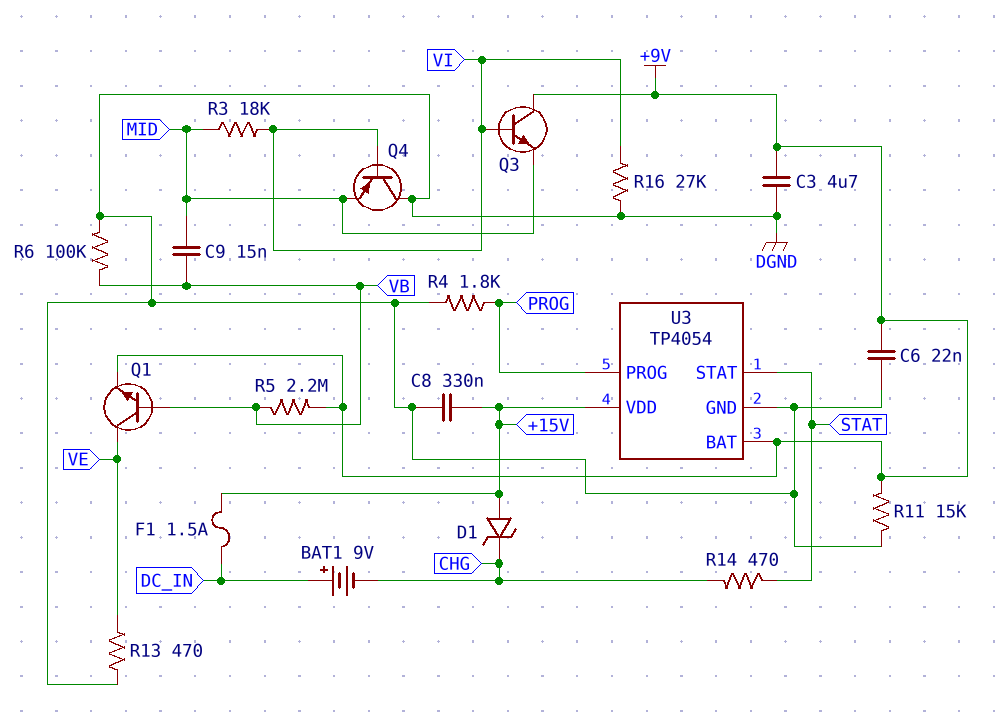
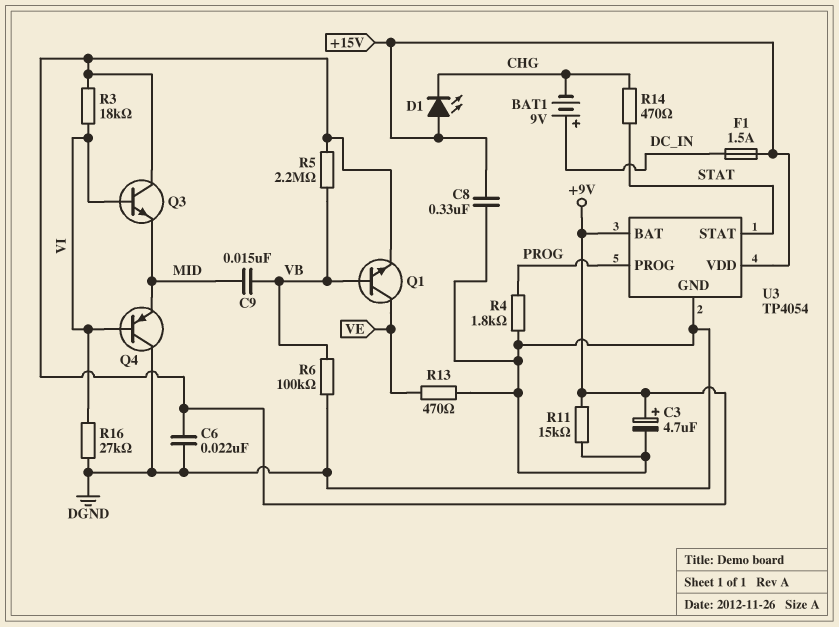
C3: 4.7uF (+9V, DGND) -> 4.7uF (plus +9V, minus DGND)
D1: zener (A +15V, K CHG) -> LED (A +15V, K CHG)
R3: 18k (MID, VI) -> 18k (+9V, VI)

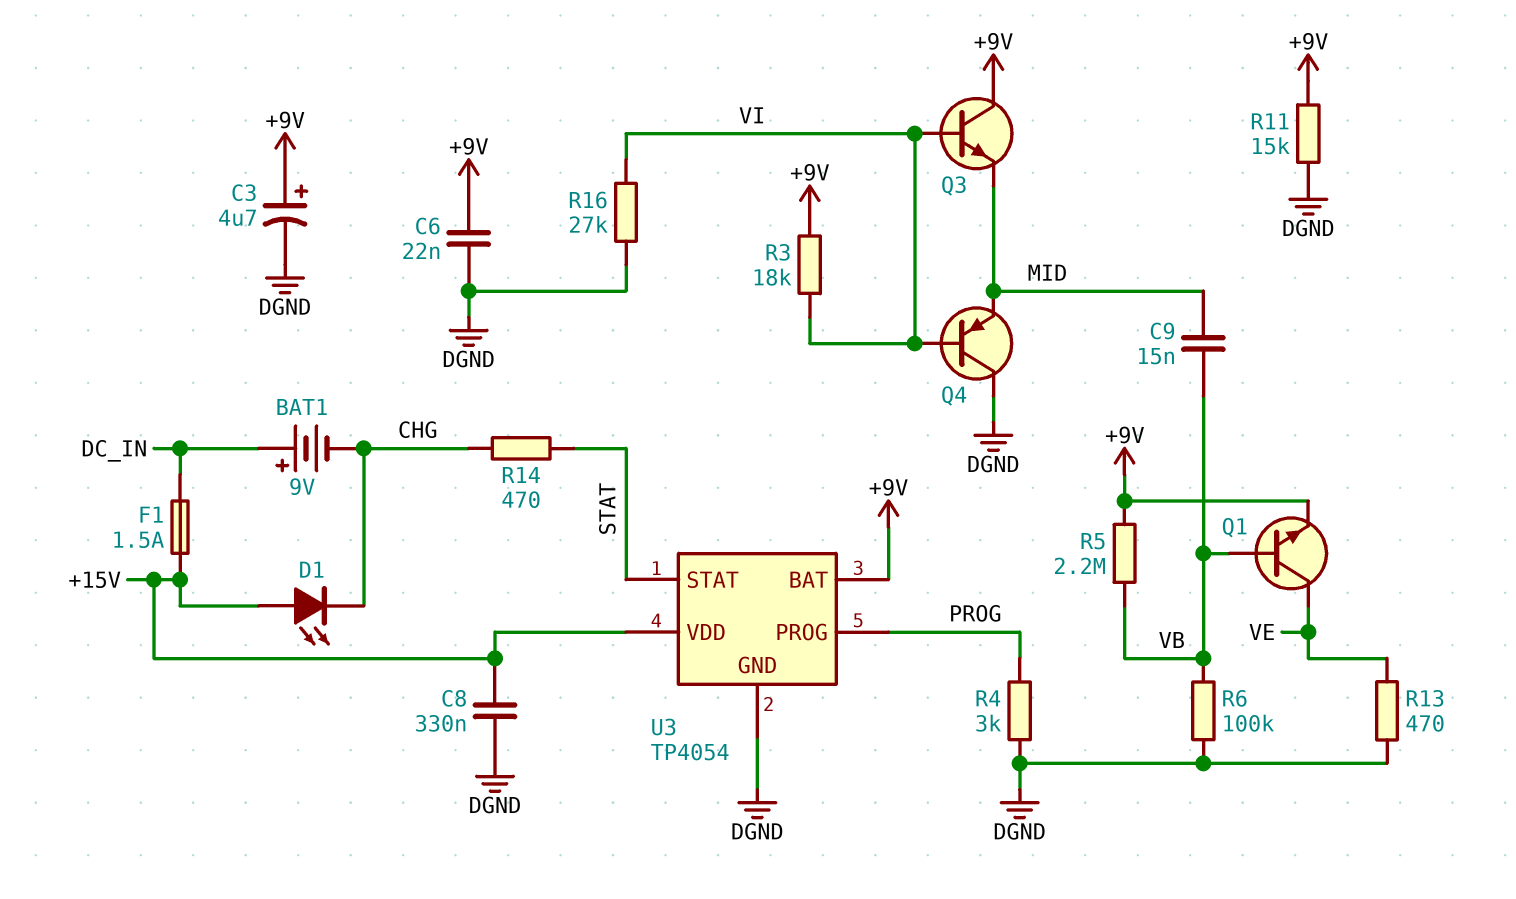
R4: 1.8k (DGND, PROG) -> 3k (DGND, PROG)

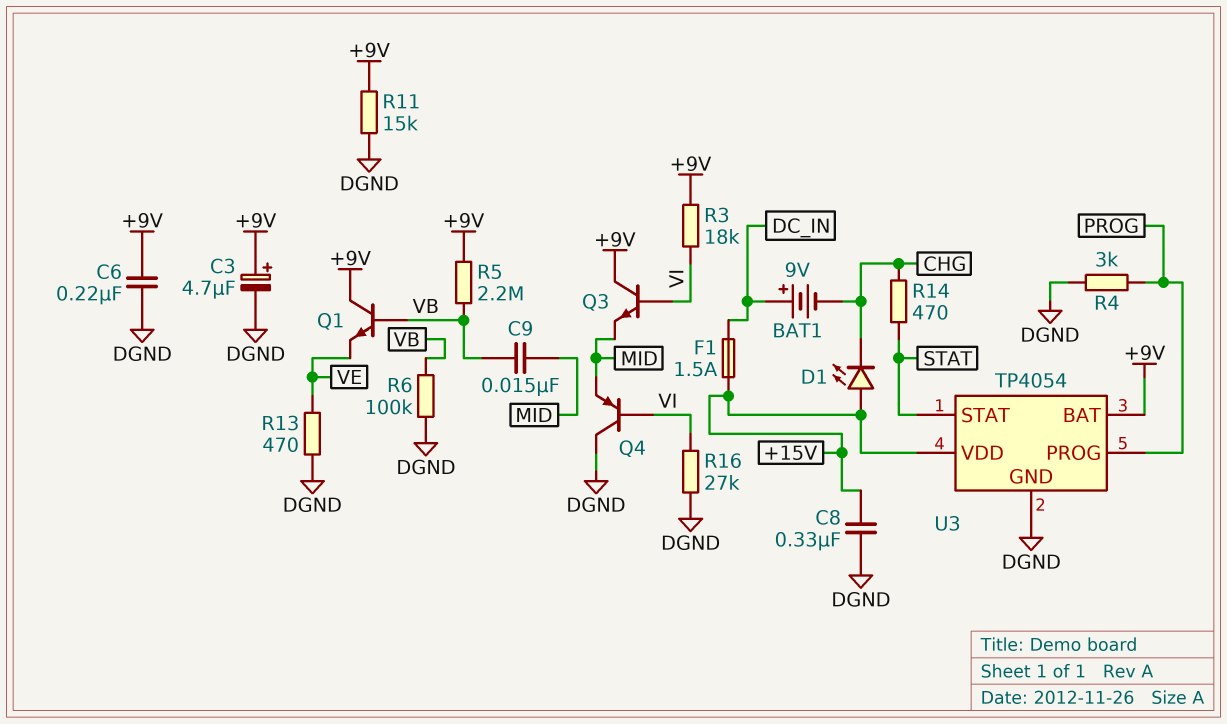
C6: 22nF (+9V, DGND) -> 220nF (+9V, DGND)
Q1: NPN (B VB, C VE, E +9V) -> NPN (B VB, C +9V, E VE)

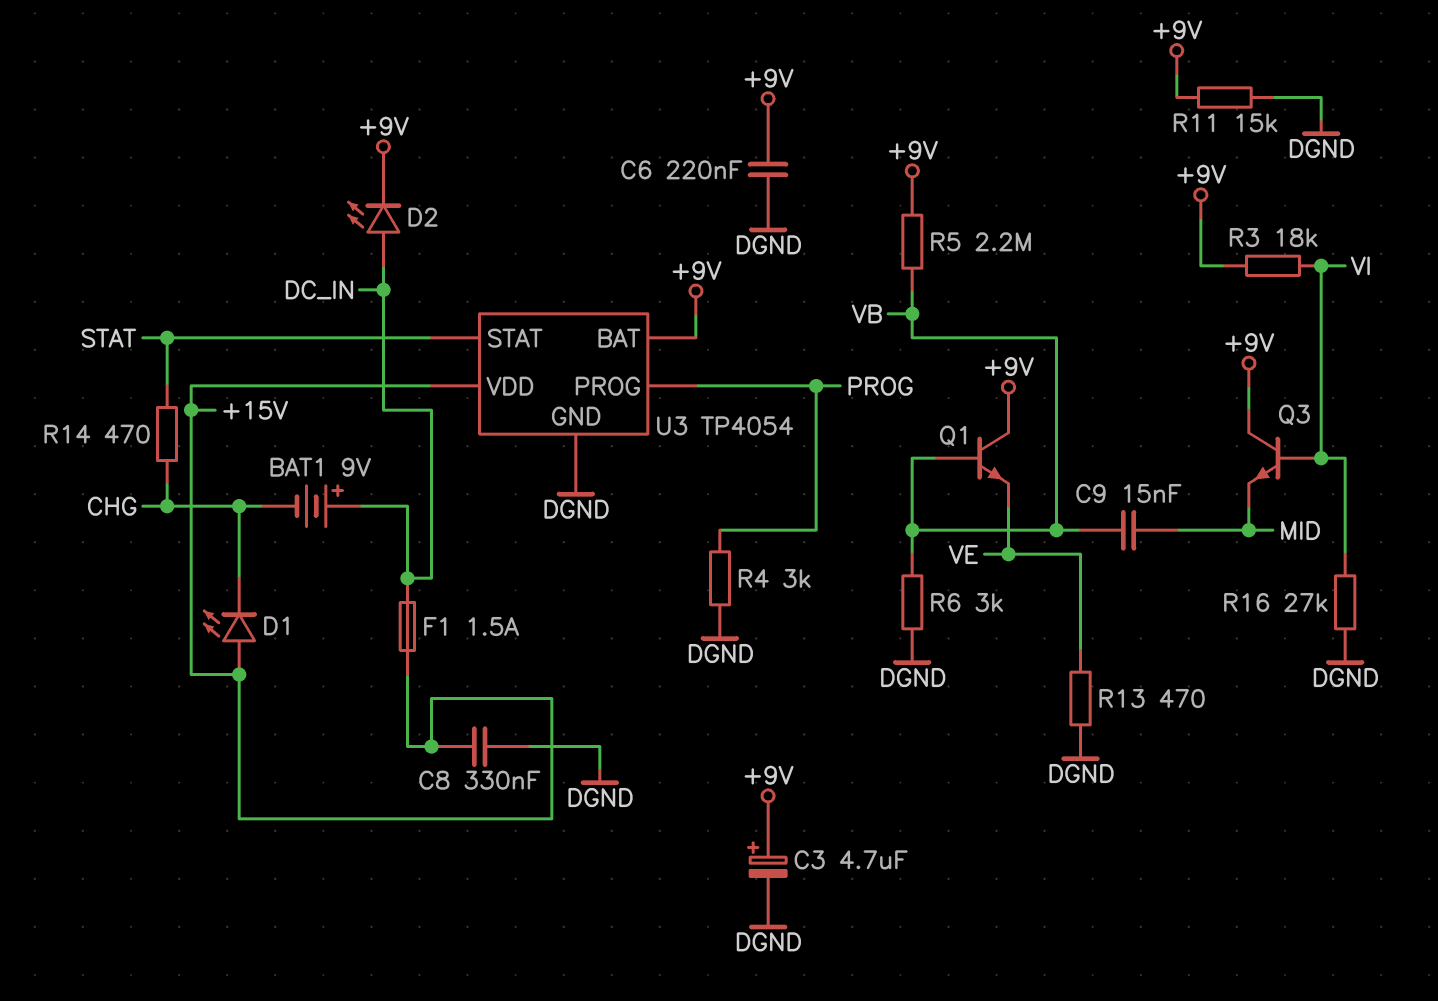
D2: none -> LED (A DC_IN, K +9V)
Q4: PNP (B VI, C DGND, E MID) -> none
R6: 100k (DGND, VB) -> 3k (DGND, VB)

